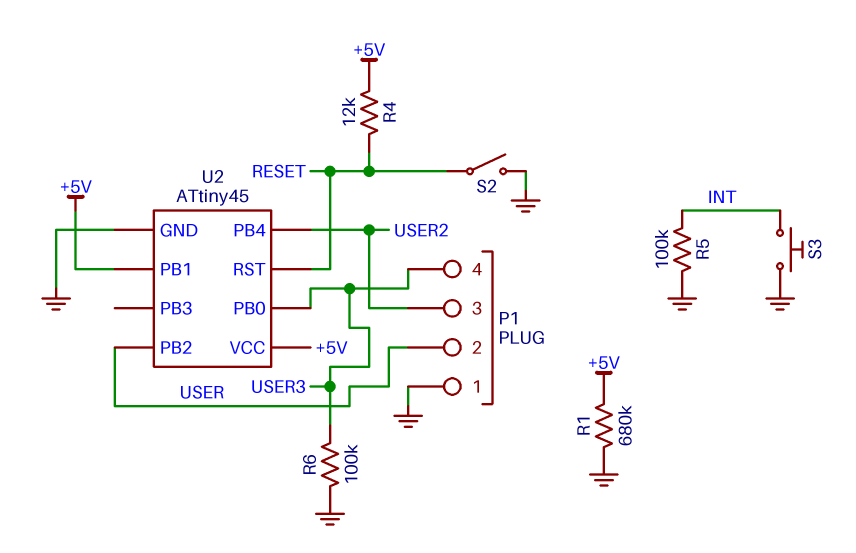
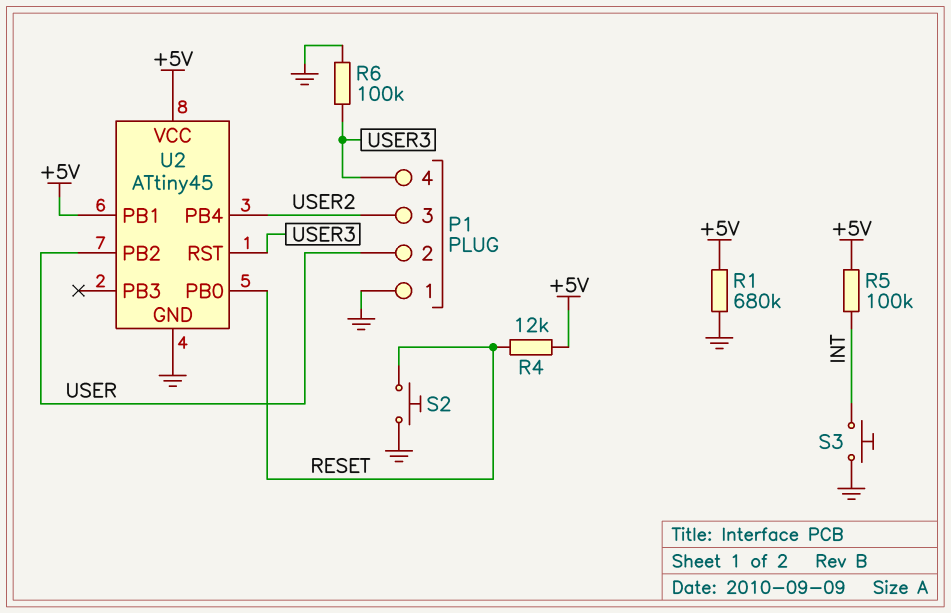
R5: 100k (GND, INT) -> 100k (+5V, INT)
S2: switch (GND, RESET) -> button (GND, RESET)
U2 pin PB0: USER3 -> RESET
U2 pin RST: RESET -> USER3

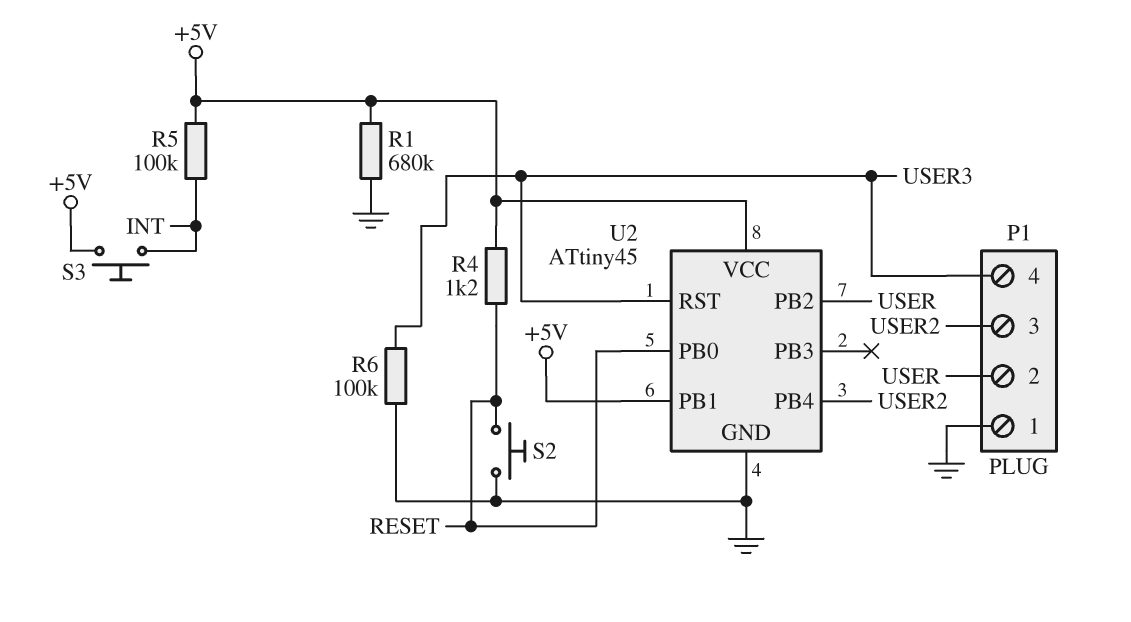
R4: 12k (+5V, RESET) -> 1.2k (+5V, RESET)
S3: button (GND, INT) -> button (+5V, INT)

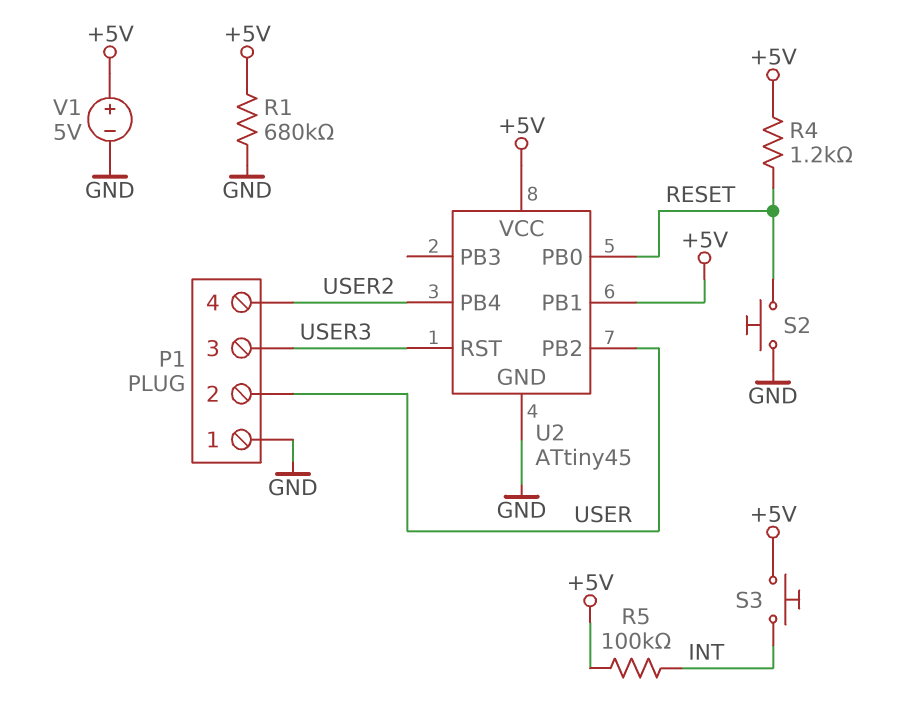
P1 pin 3: USER2 -> USER3
P1 pin 4: USER3 -> USER2
R6: 100k (GND, USER3) -> none
V1: none -> 5V (plus +5V, minus GND)

